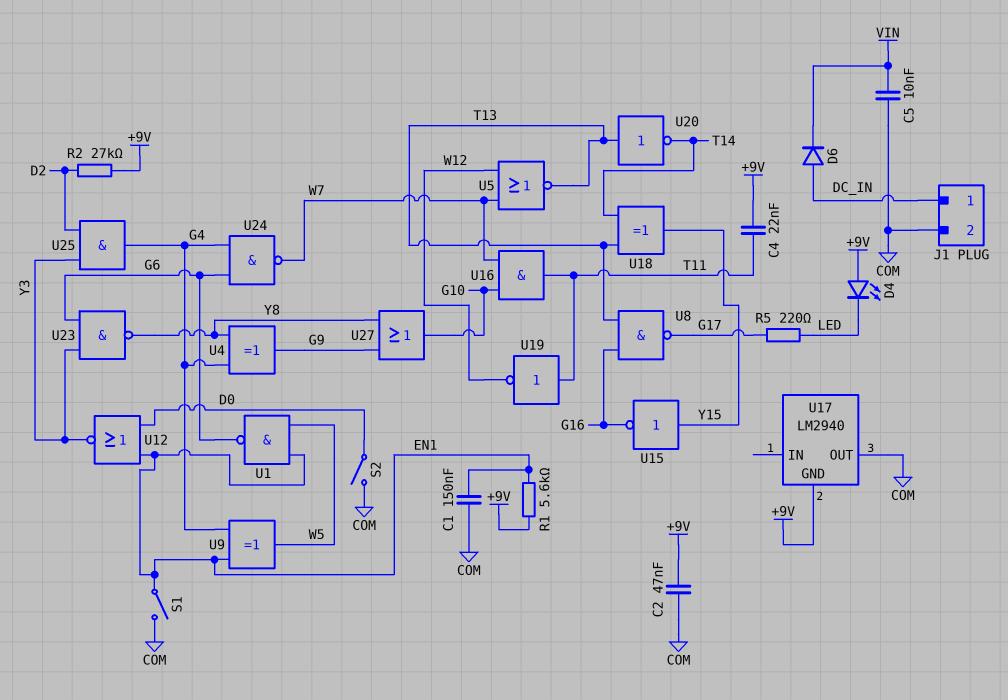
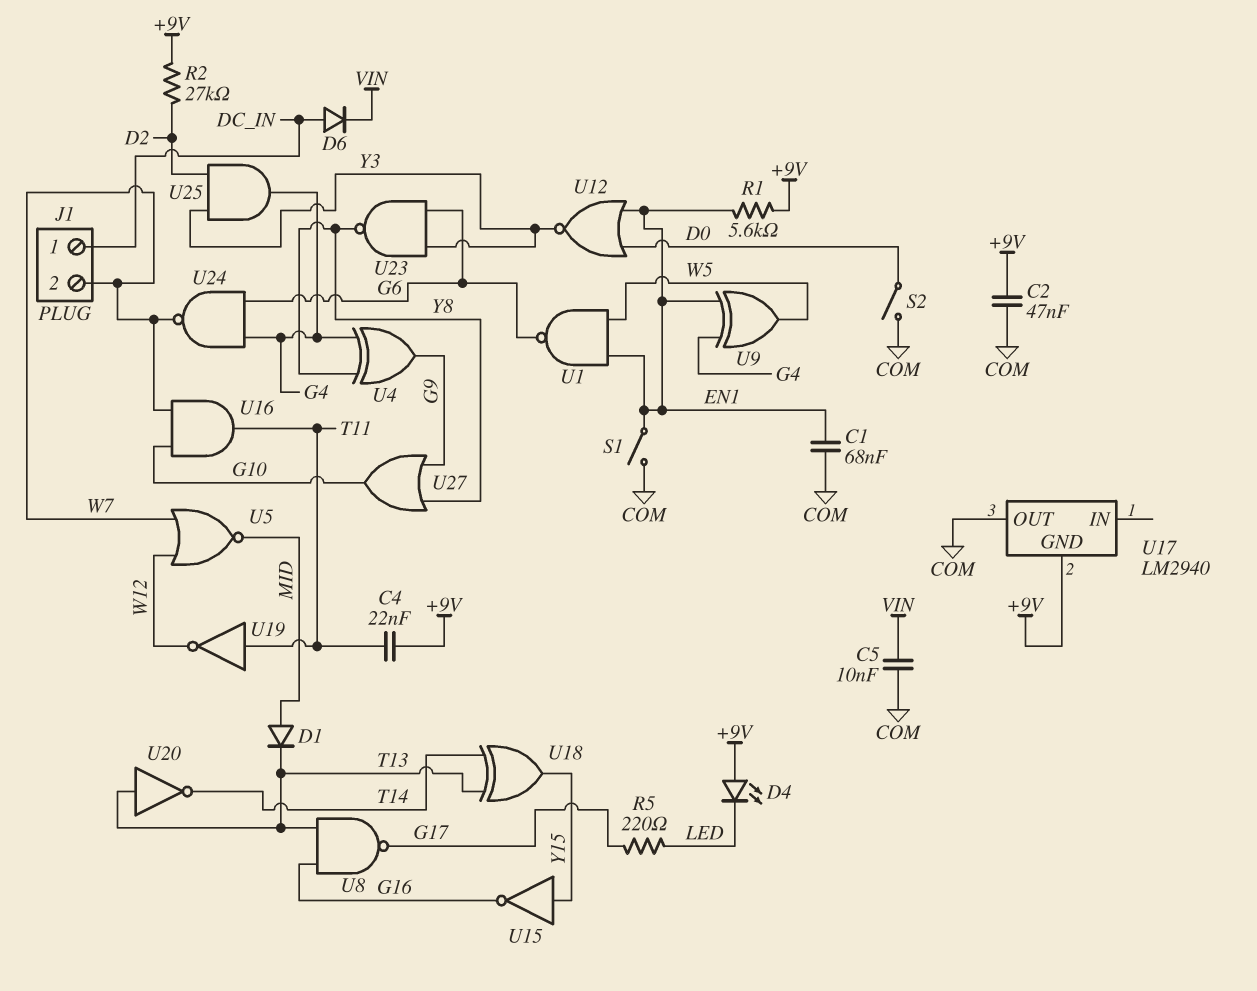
C1: 150nF (COM, EN1) -> 68nF (COM, EN1)
D1: none -> diode (A MID, K T13)
J1 pin 2: COM -> W7
U5: NOR (in W7, in W12, out T13) -> NOR (in W7, in W12, out MID)

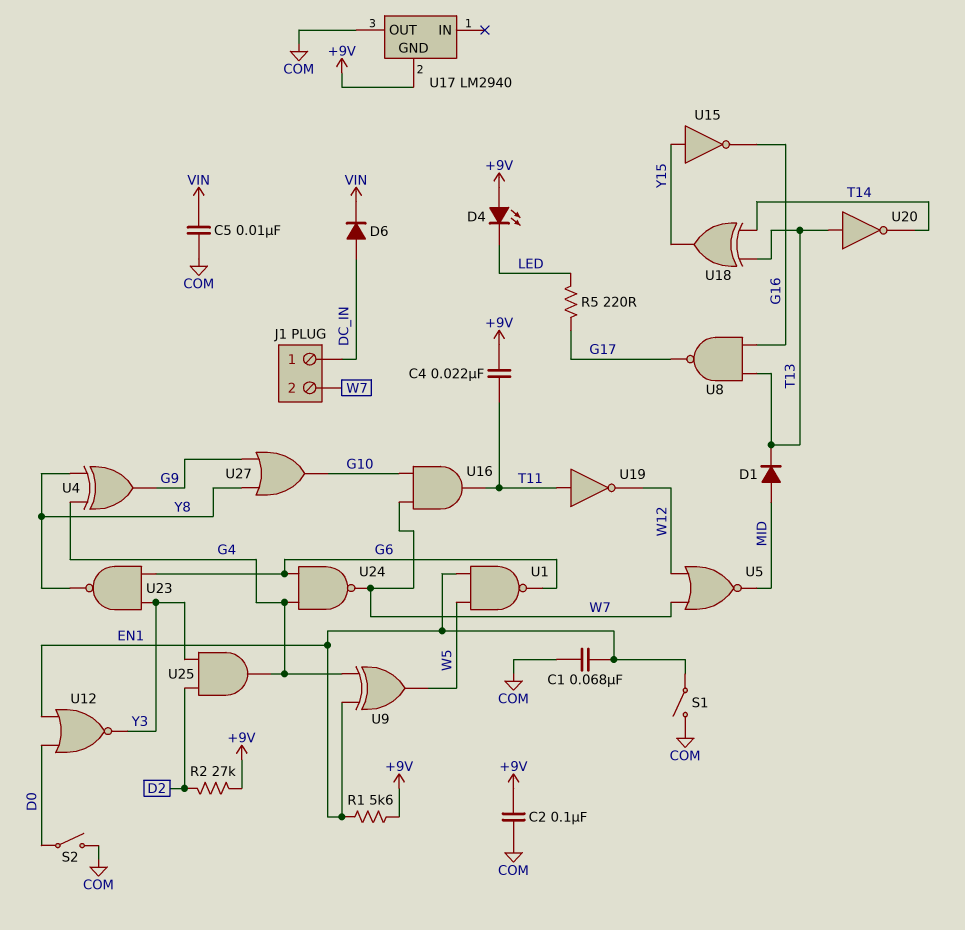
C2: 47nF (+9V, COM) -> 100nF (+9V, COM)

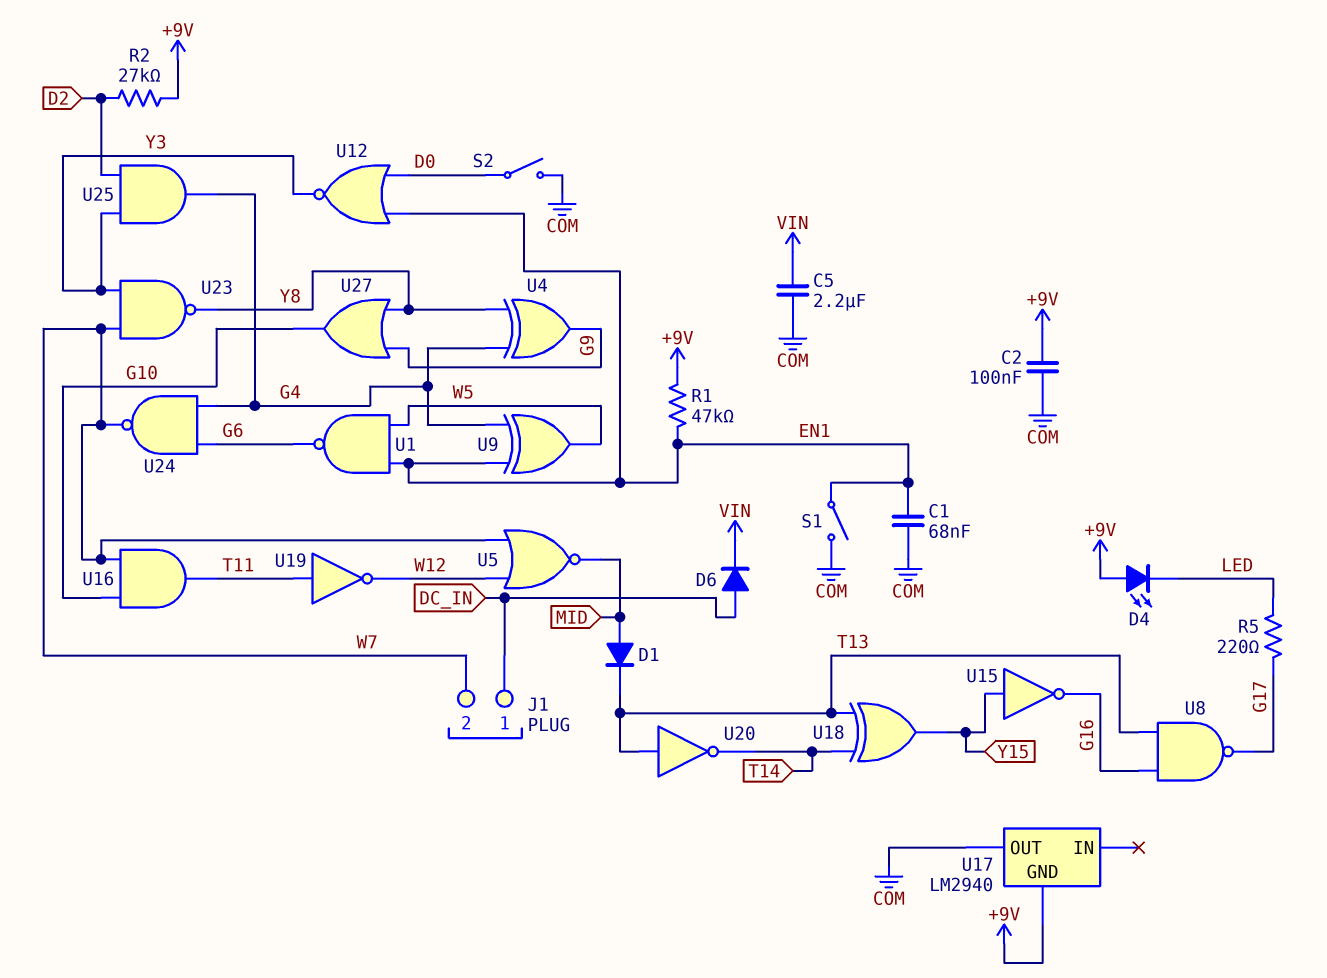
C4: 22nF (+9V, T11) -> none
C5: 10nF (COM, VIN) -> 2.2uF (COM, VIN)
R1: 5.6k (+9V, EN1) -> 47k (+9V, EN1)
U23: NAND (in G6, in Y3, out Y8) -> NAND (in W7, in Y3, out Y8)

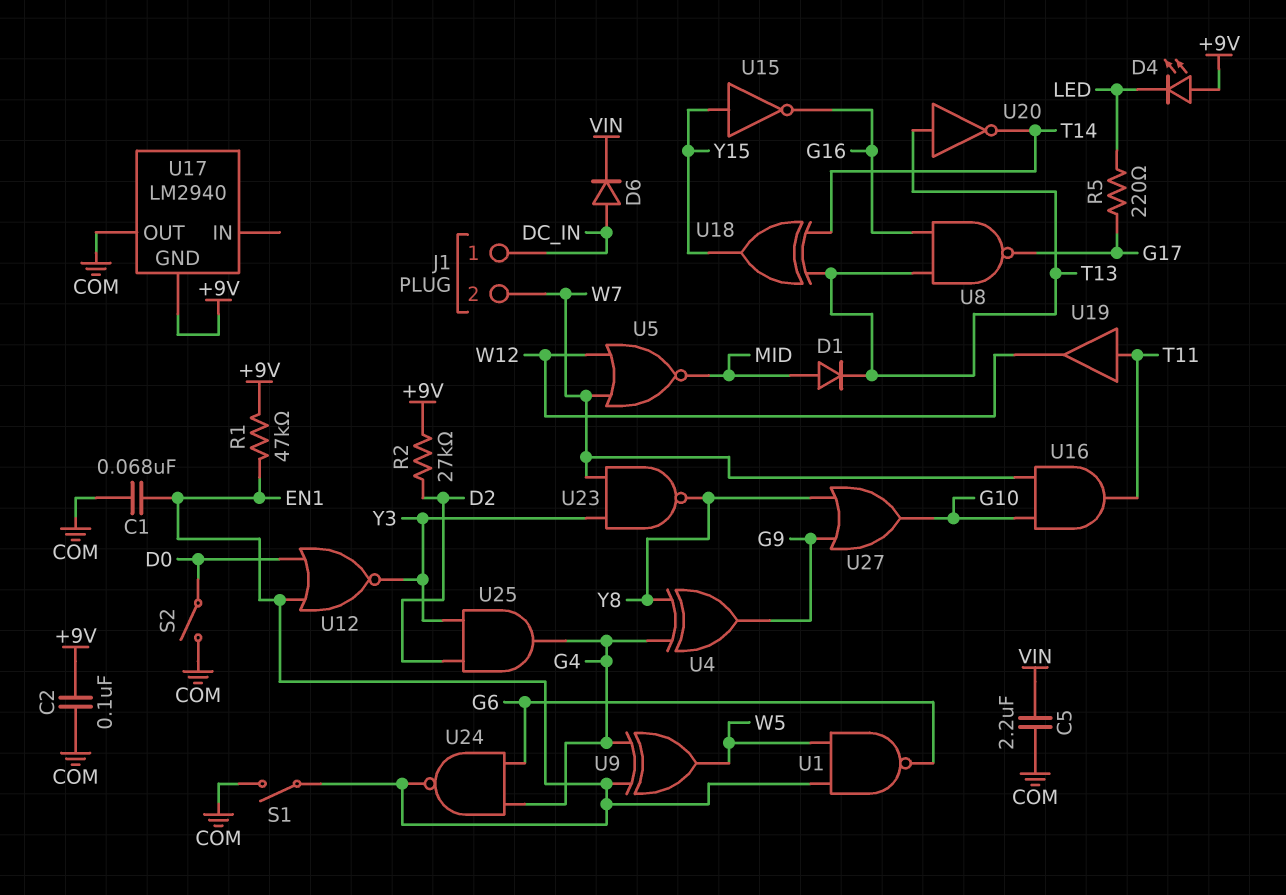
U19: NOT (in T11, out W12) -> buffer (in T11, out W12)
U24: NAND (in G4, in G6, out W7) -> NAND (in G4, in G6, out EN1)

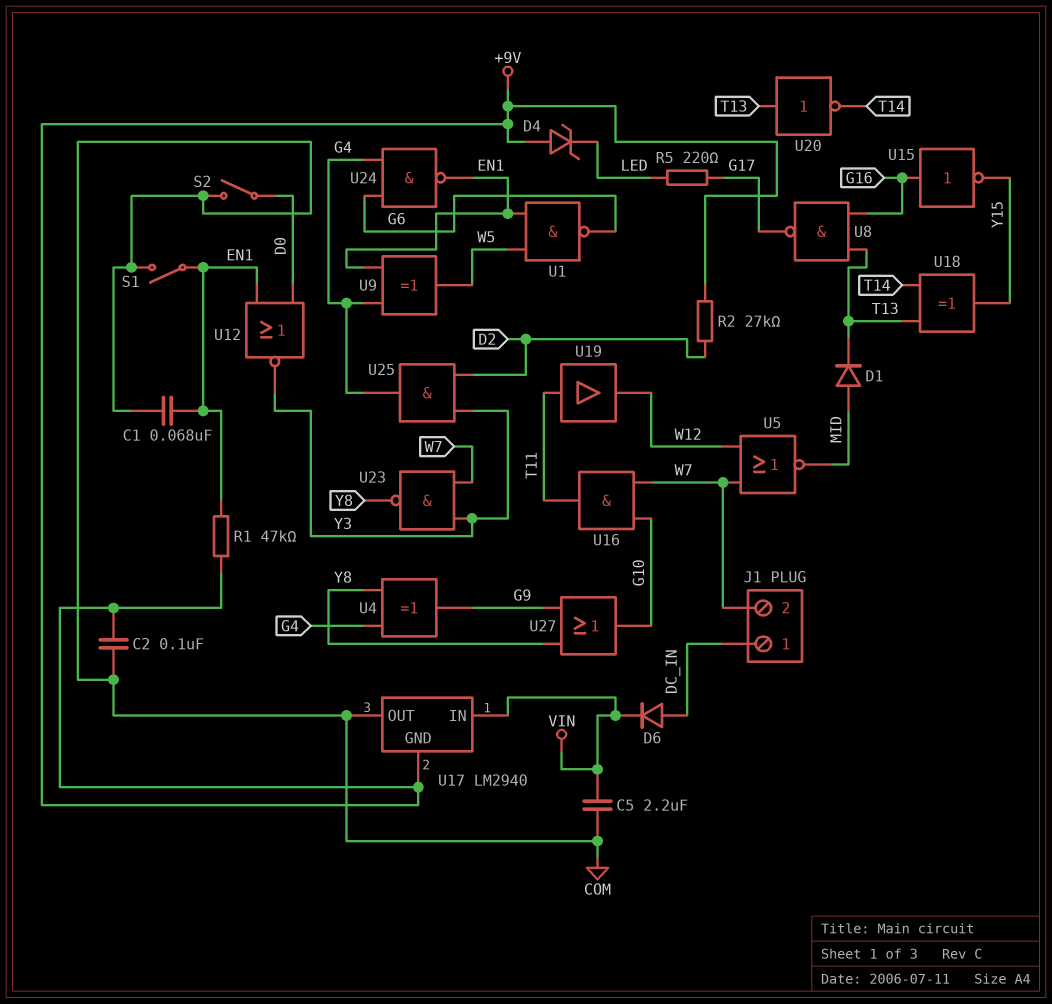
D4: LED (A +9V, K LED) -> zener (A +9V, K LED)
U15: NOT (in Y15, out G16) -> NOT (in G16, out Y15)
U17 pin IN: none -> VIN

